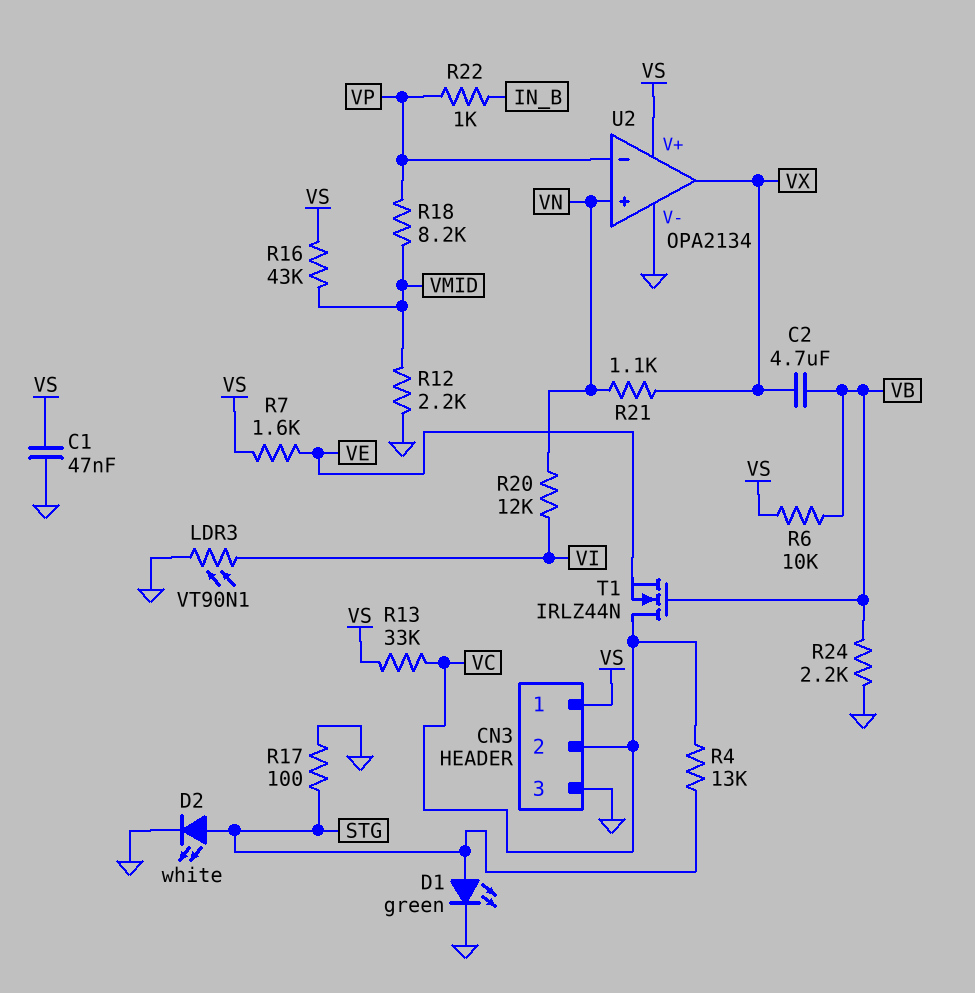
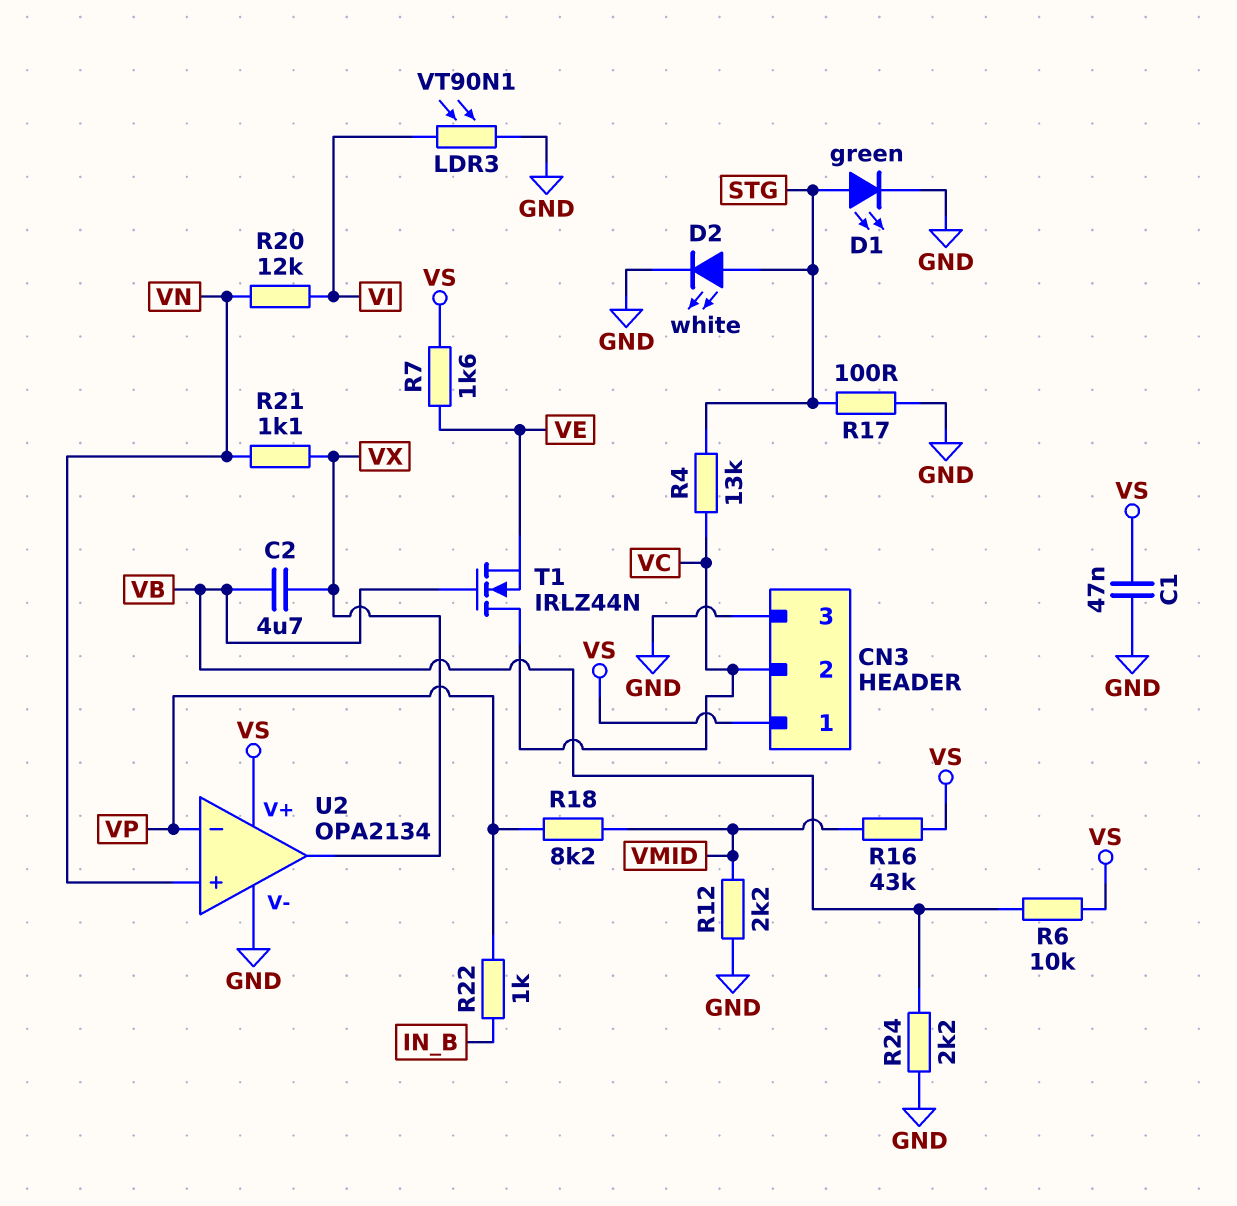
R13: 33k (VC, VS) -> none

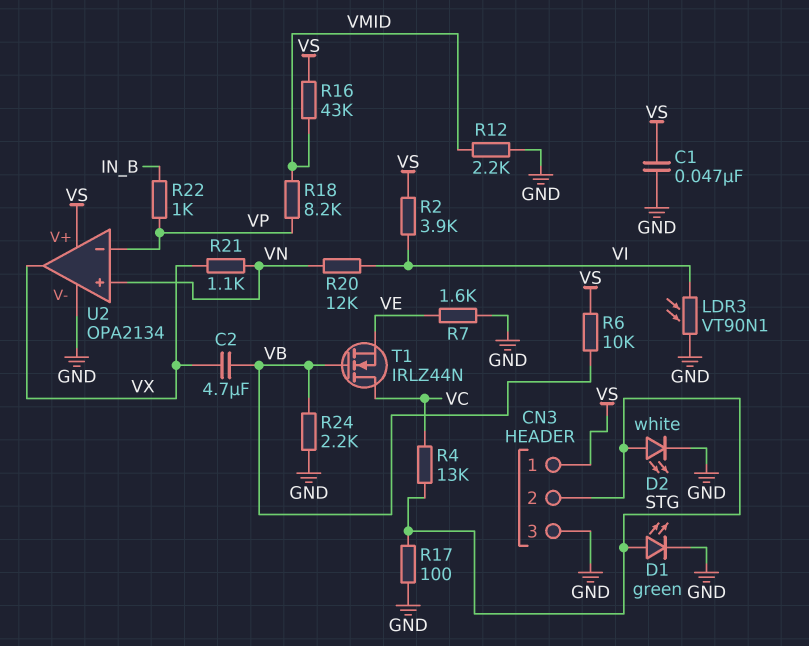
CN3 pin 2: VC -> STG
R2: none -> 3.9k (VI, VS)
R7: 1.6k (VE, VS) -> 1.6k (GND, VE)

